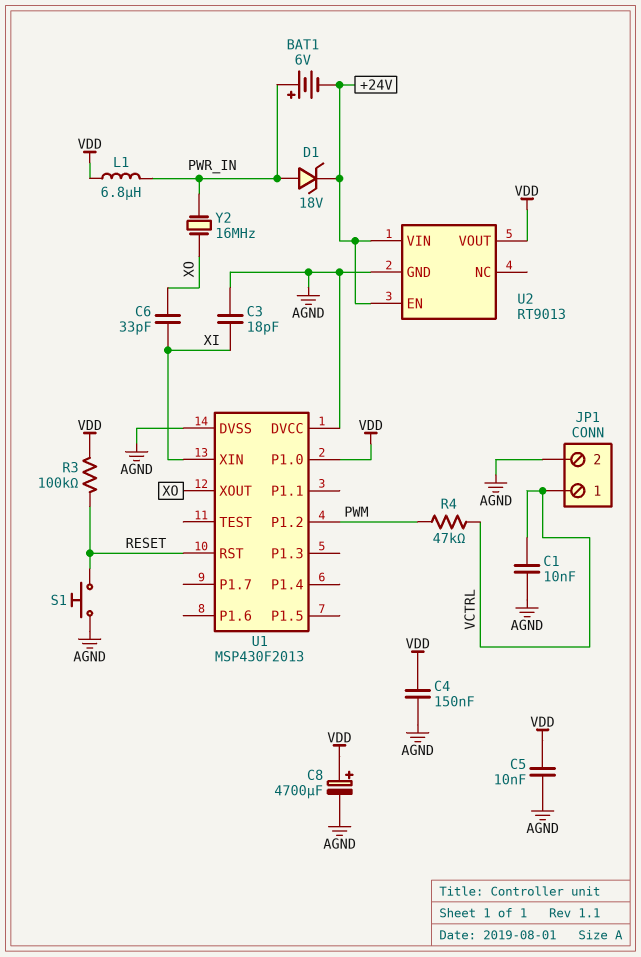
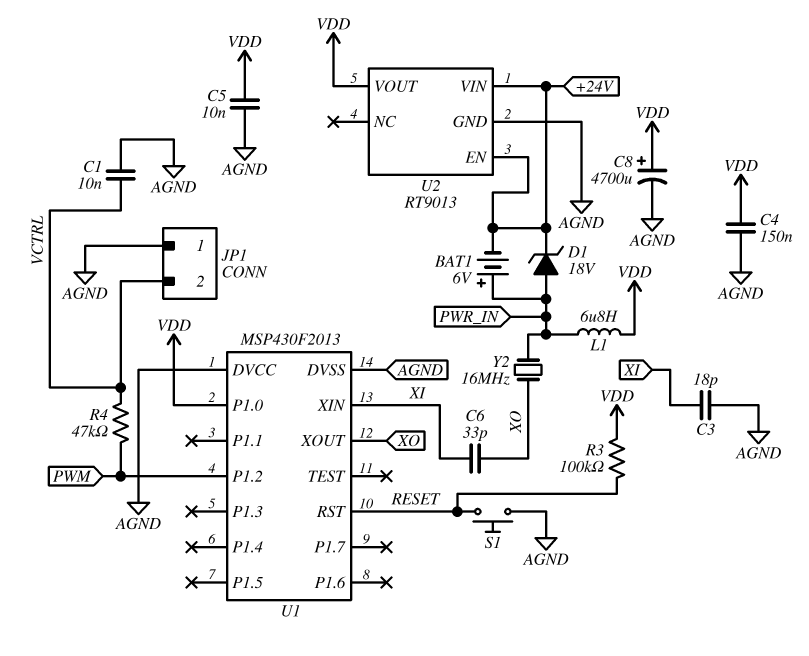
JP1 pin 1: VCTRL -> AGND
JP1 pin 2: AGND -> VCTRL

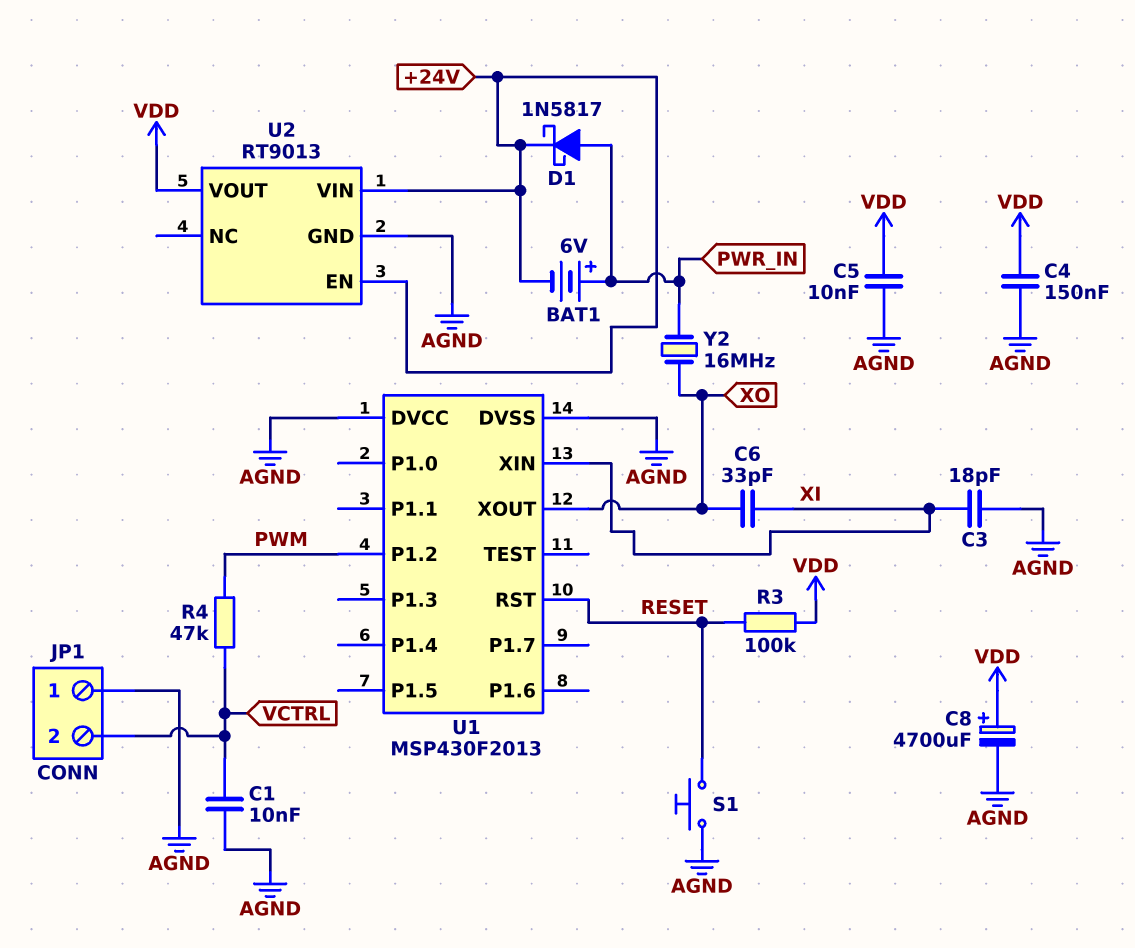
D1: zener 18V (A PWR_IN, K +24V) -> schottky 1N5817 (A PWR_IN, K +24V)
L1: 6.8uH (PWR_IN, VDD) -> none
U1 pin P1.0: VDD -> none

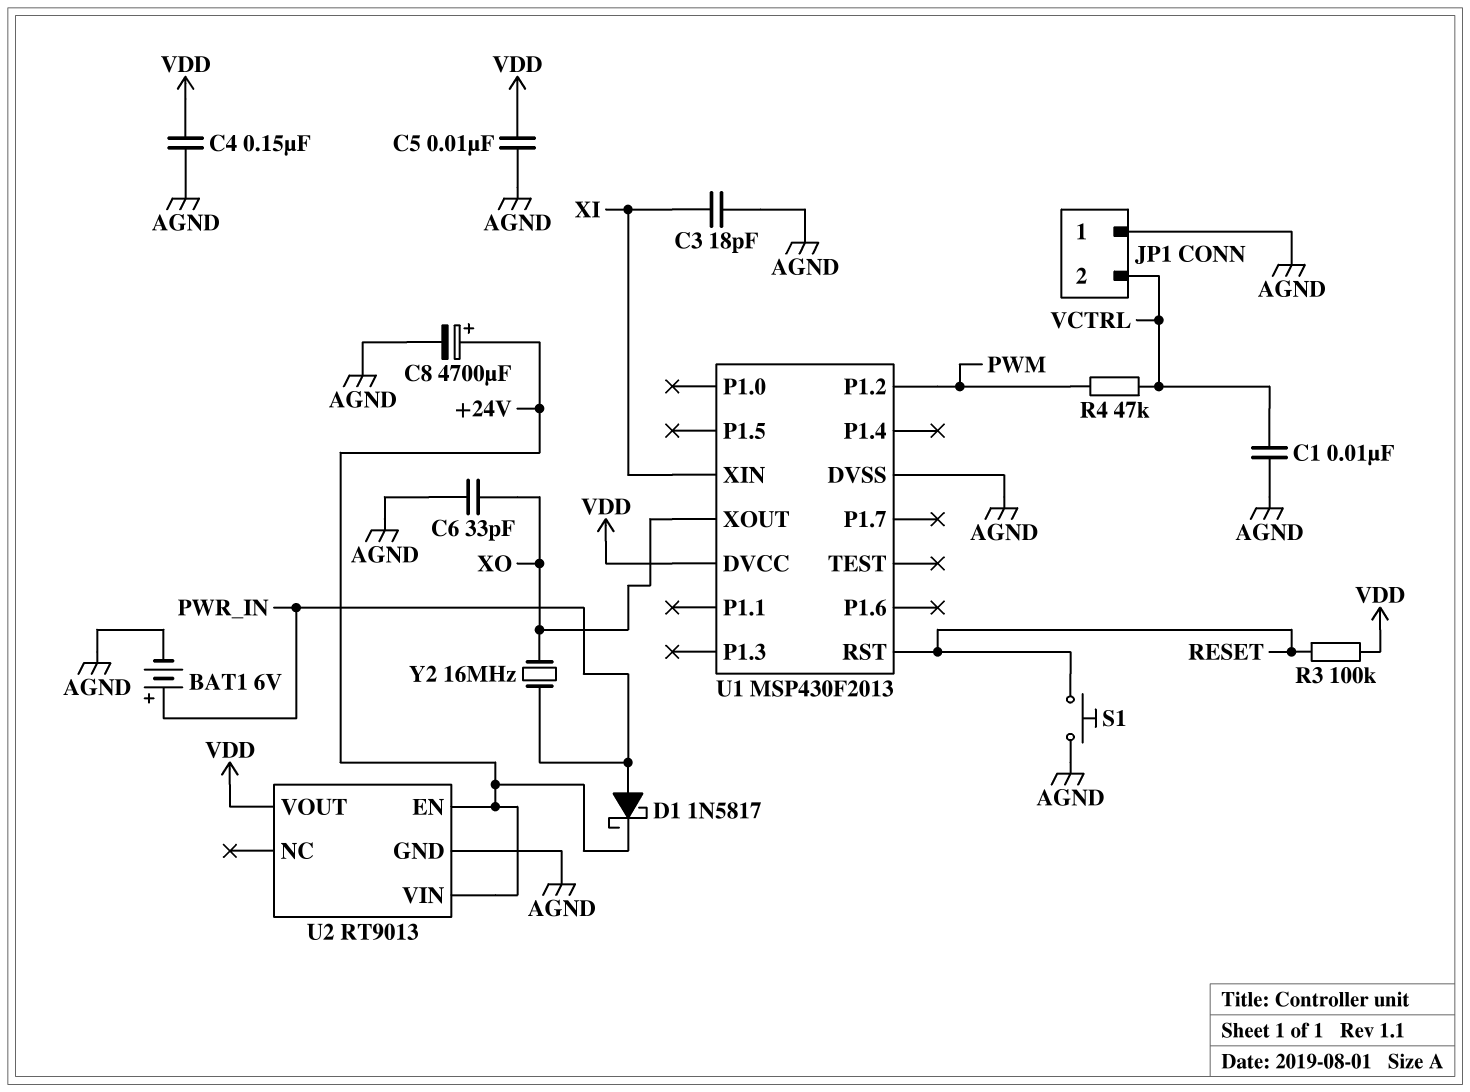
BAT1: 6V (plus PWR_IN, minus +24V) -> 6V (plus PWR_IN, minus AGND)
C6: 33pF (XI, XO) -> 33pF (AGND, XO)
C8: 4700uF (plus VDD, minus AGND) -> 4700uF (plus +24V, minus AGND)
U1 pin DVCC: AGND -> VDD

